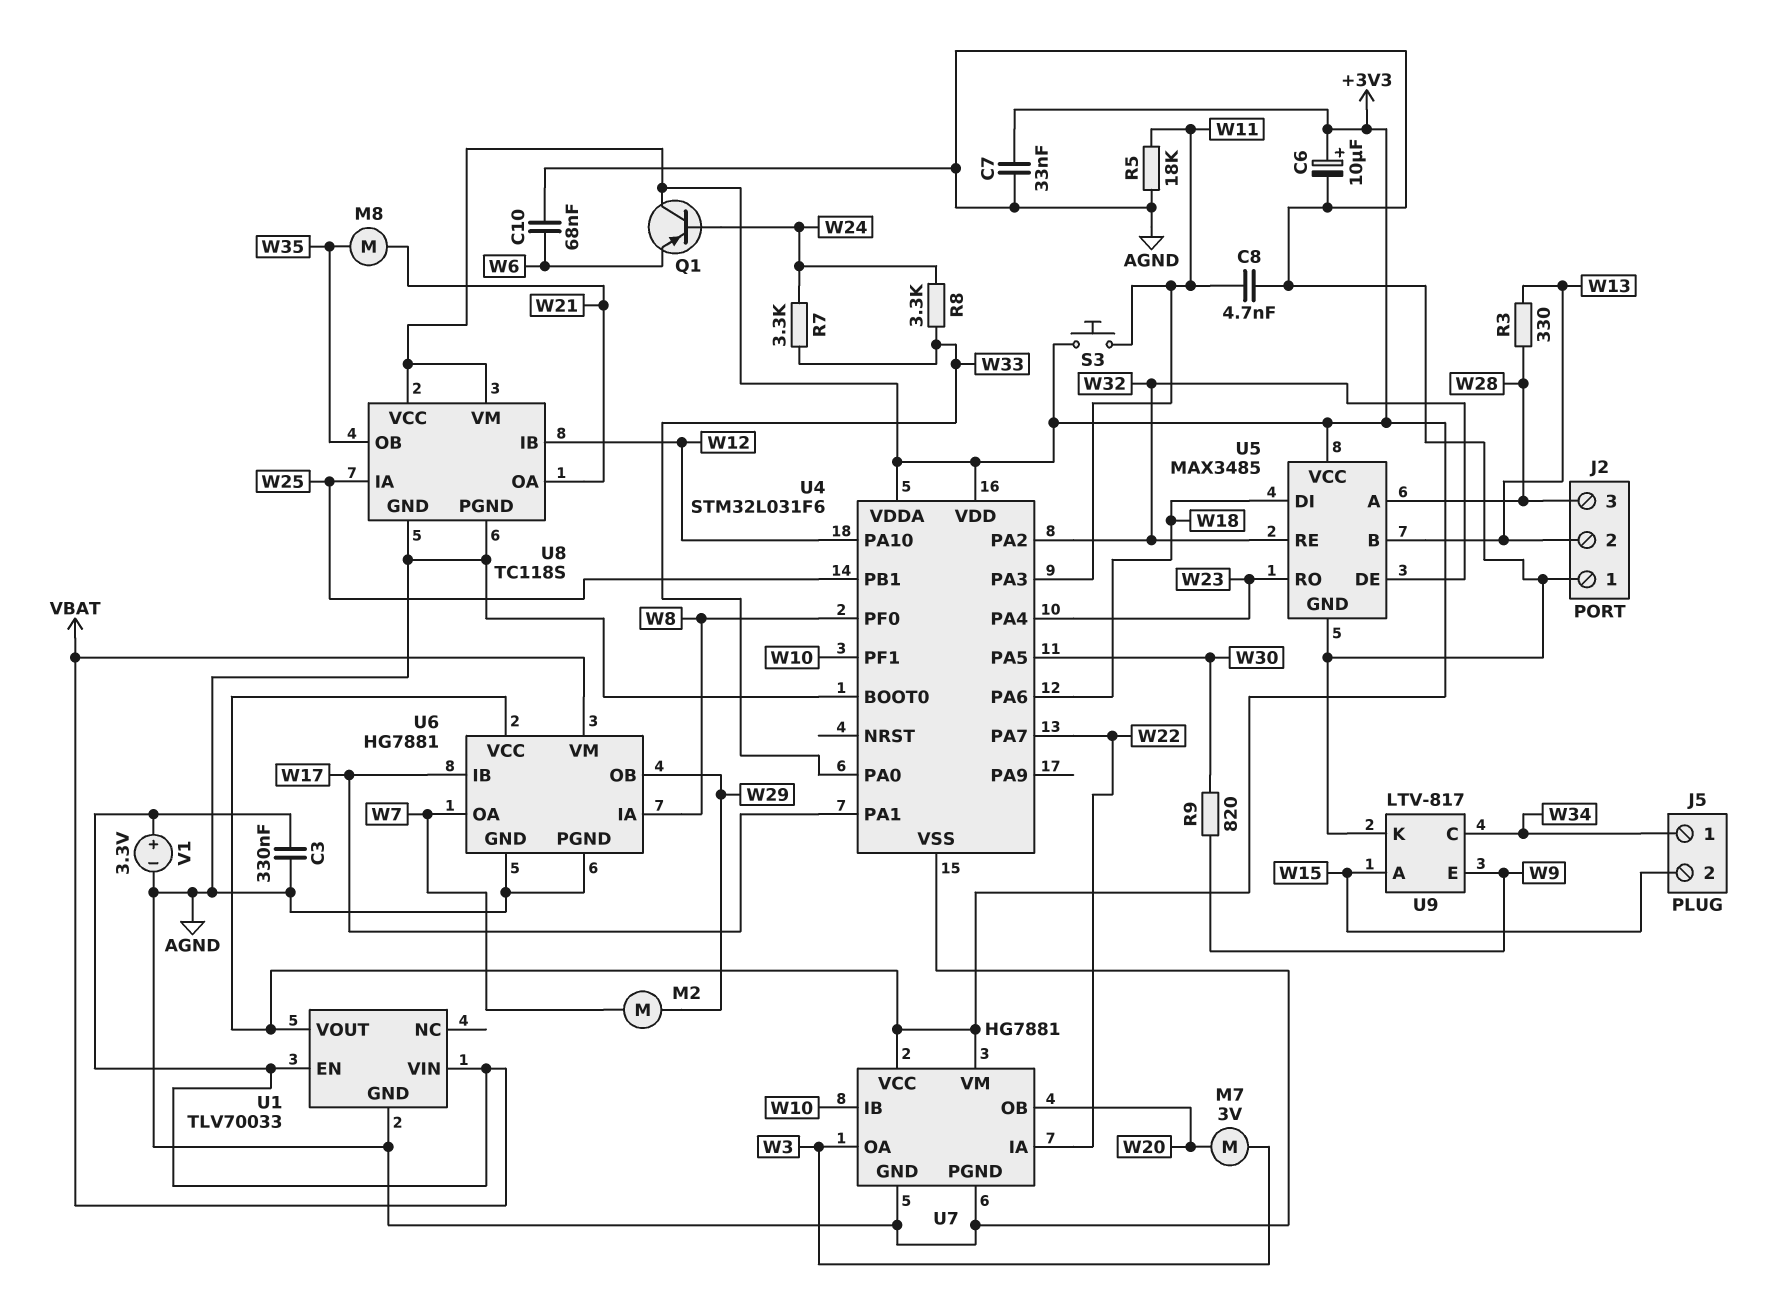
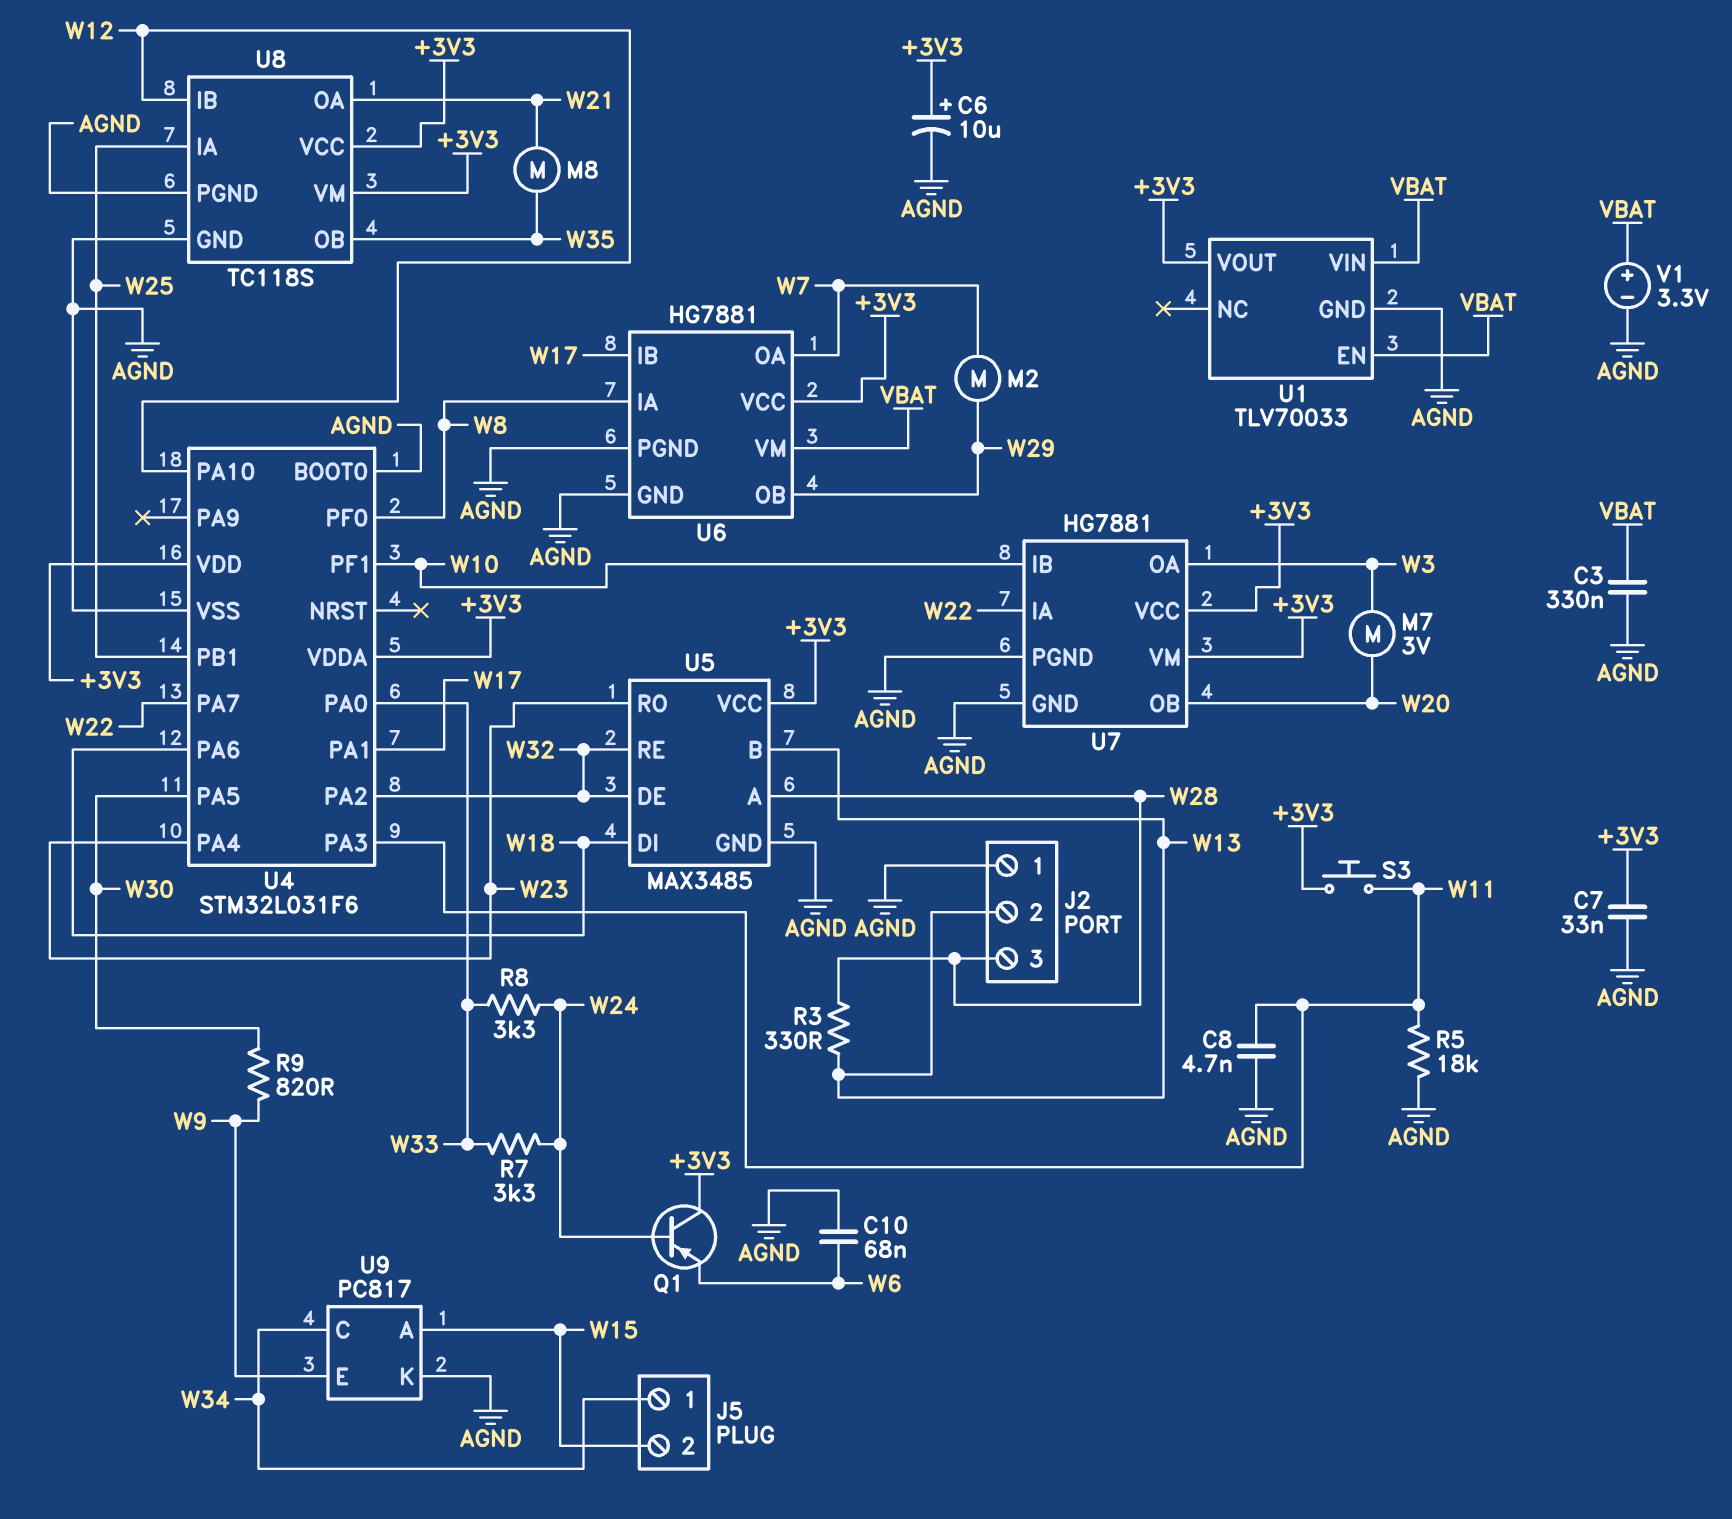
U9: LTV-817 -> PC817

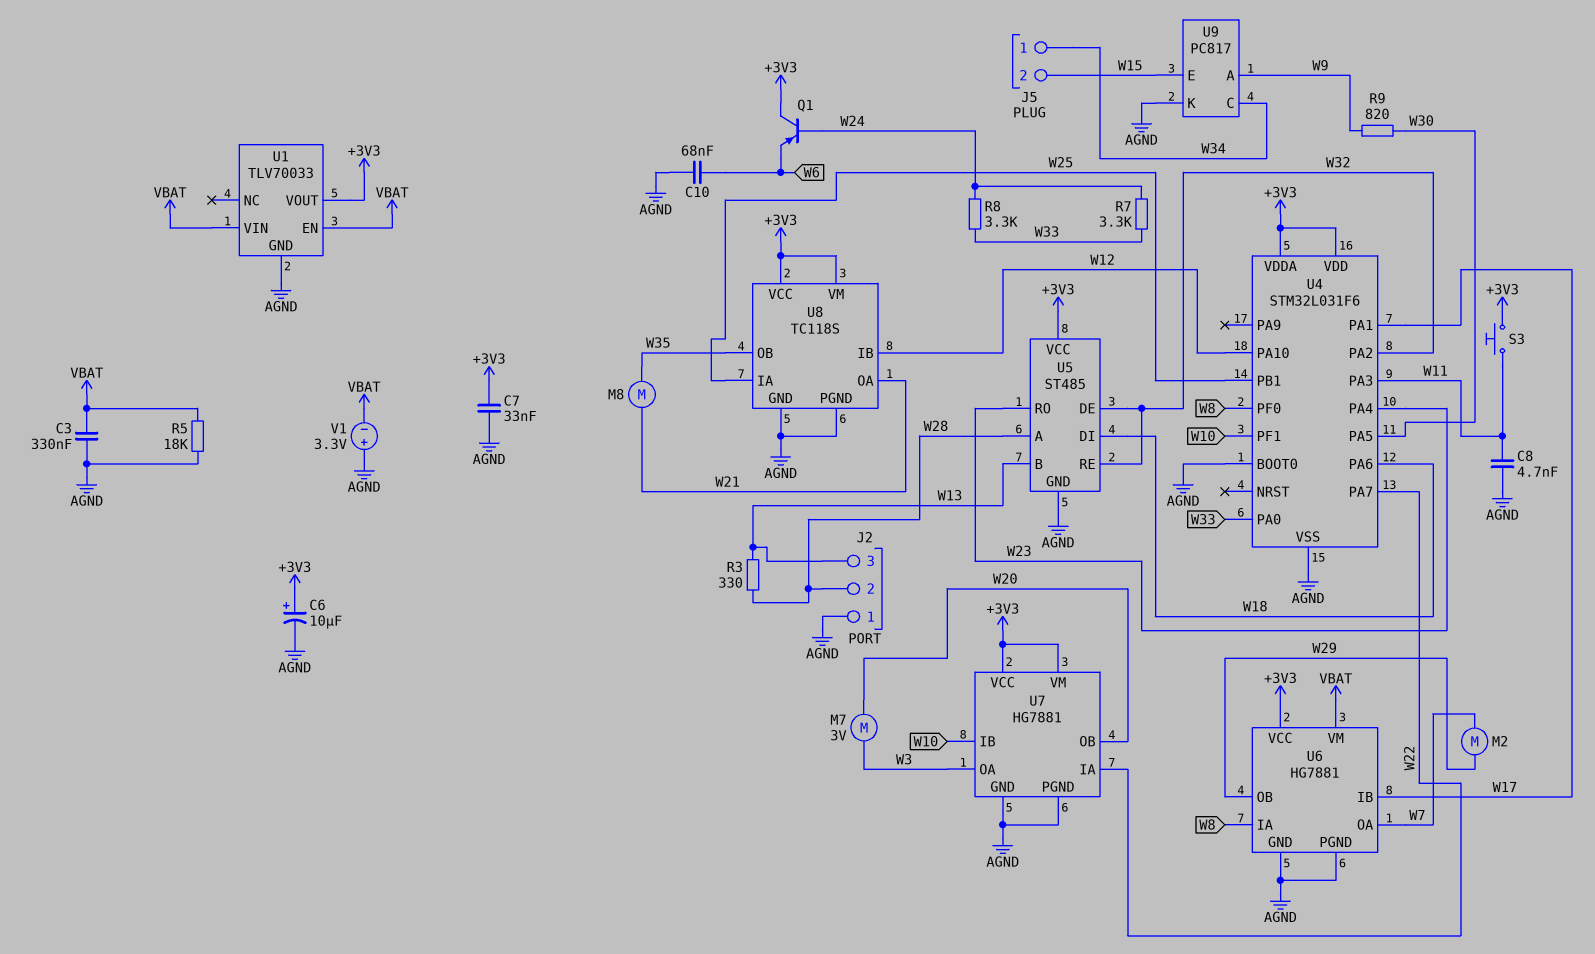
J2 pin 2: W13 -> W28
J2 pin 3: W28 -> W13
R5: 18k (AGND, W11) -> 18k (AGND, VBAT)
U5: MAX3485 -> ST485
U9 pin A: W15 -> W9
U9 pin E: W9 -> W15
V1: 3.3V (plus VBAT, minus AGND) -> 3.3V (plus AGND, minus VBAT)

